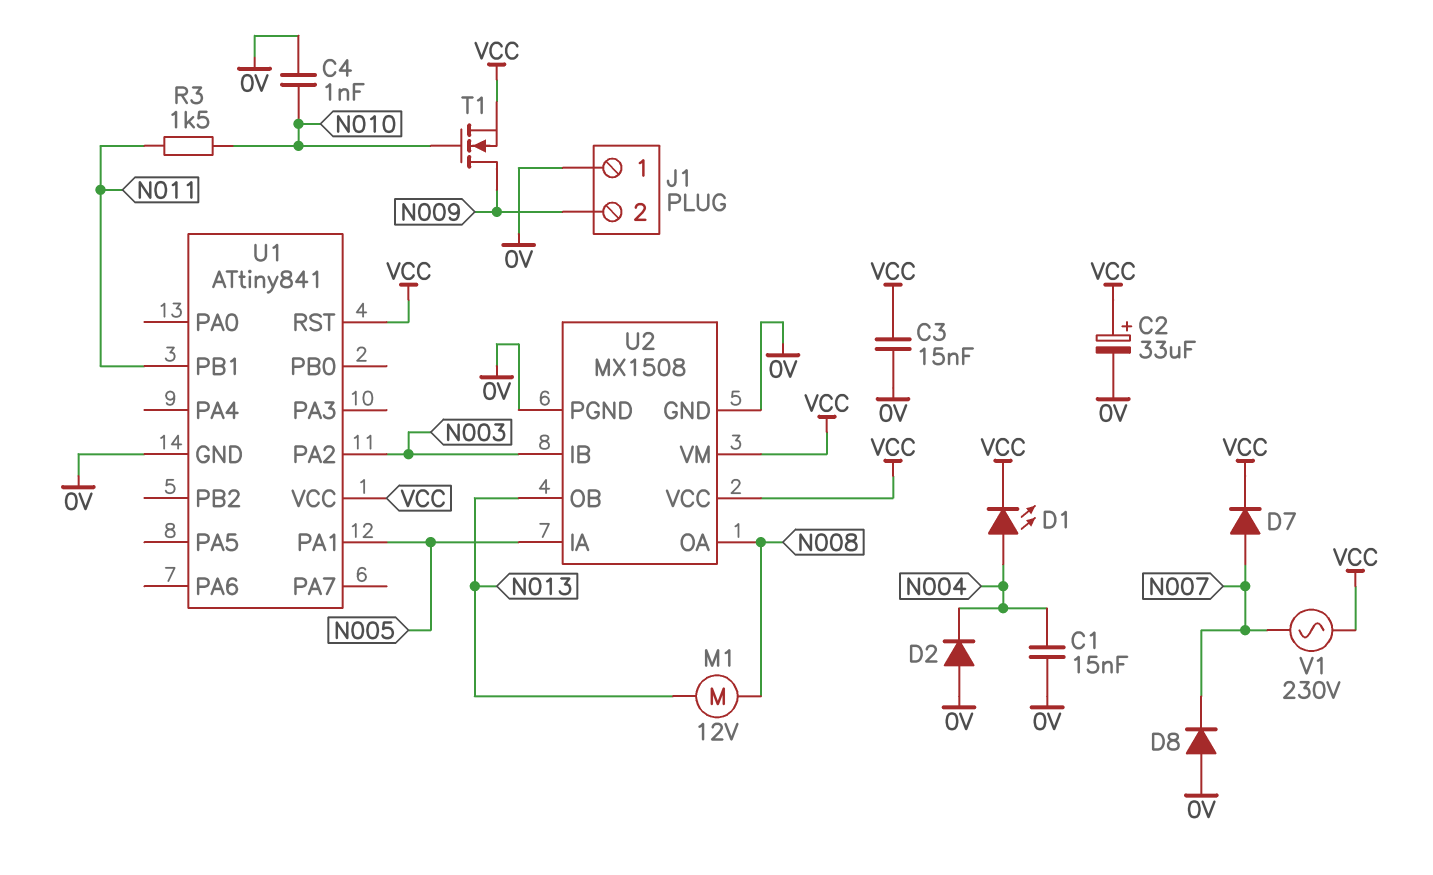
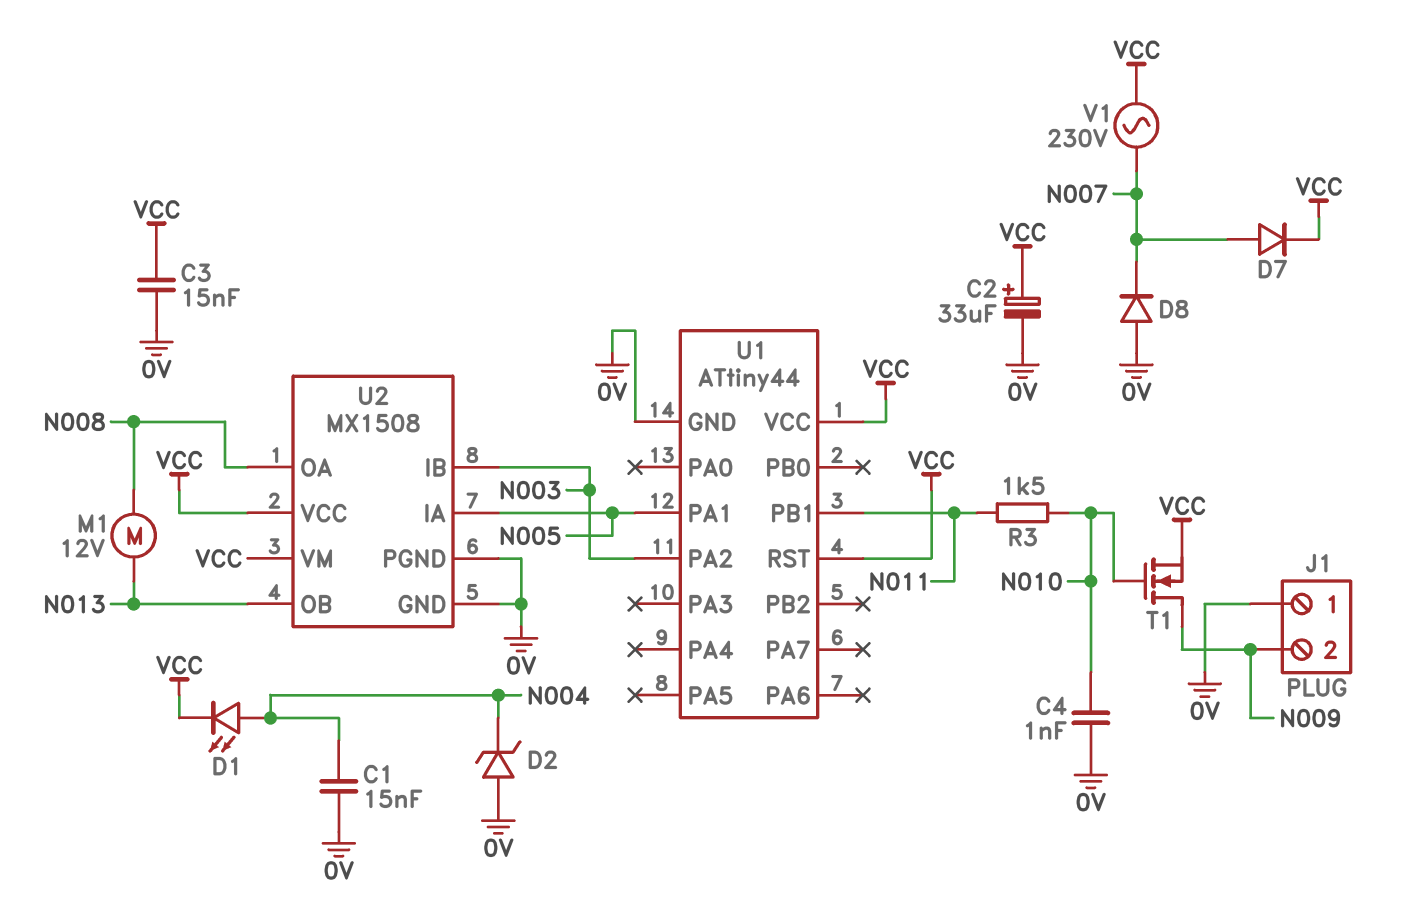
D2: diode (A 0V, K N004) -> zener (A 0V, K N004)
U1: ATtiny841 -> ATtiny44

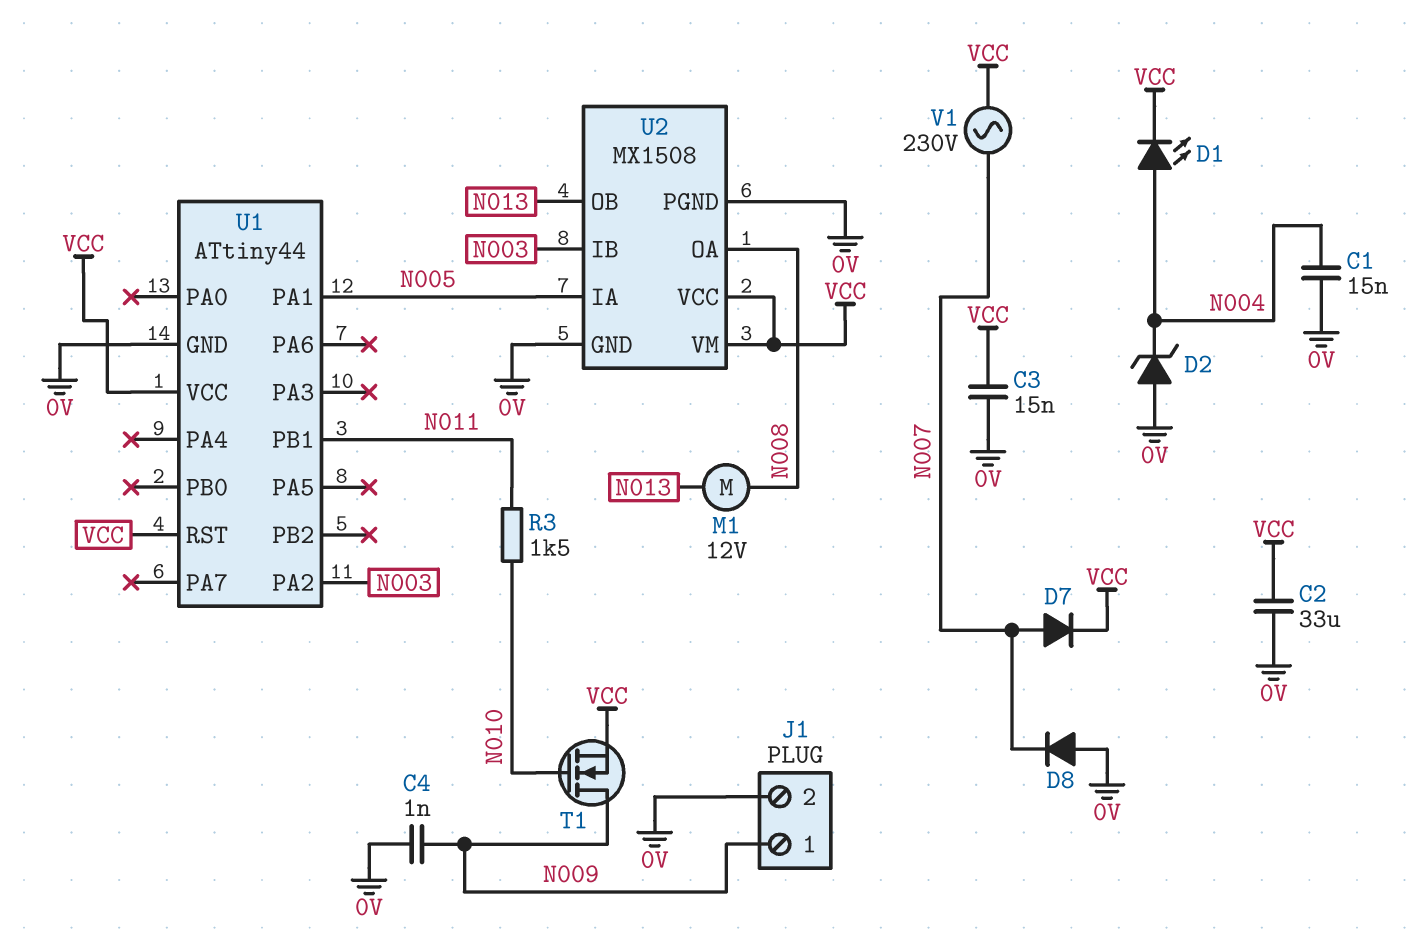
C2: 33uF (plus VCC, minus 0V) -> 33uF (0V, VCC)
C4: 1nF (0V, N010) -> 1nF (0V, N009)
J1 pin 1: 0V -> N009
J1 pin 2: N009 -> 0V

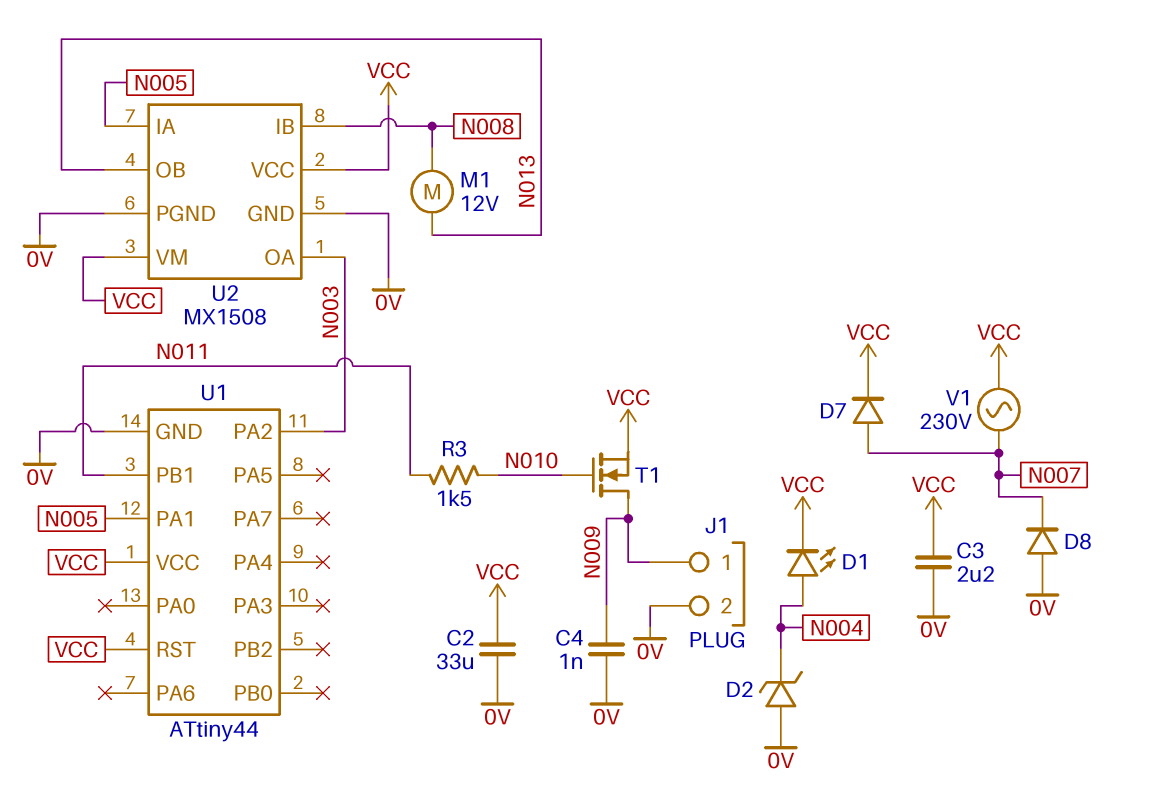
C1: 15nF (0V, N004) -> none
C3: 15nF (0V, VCC) -> 2.2uF (0V, VCC)
U2 pin IB: N003 -> N008
U2 pin OA: N008 -> N003

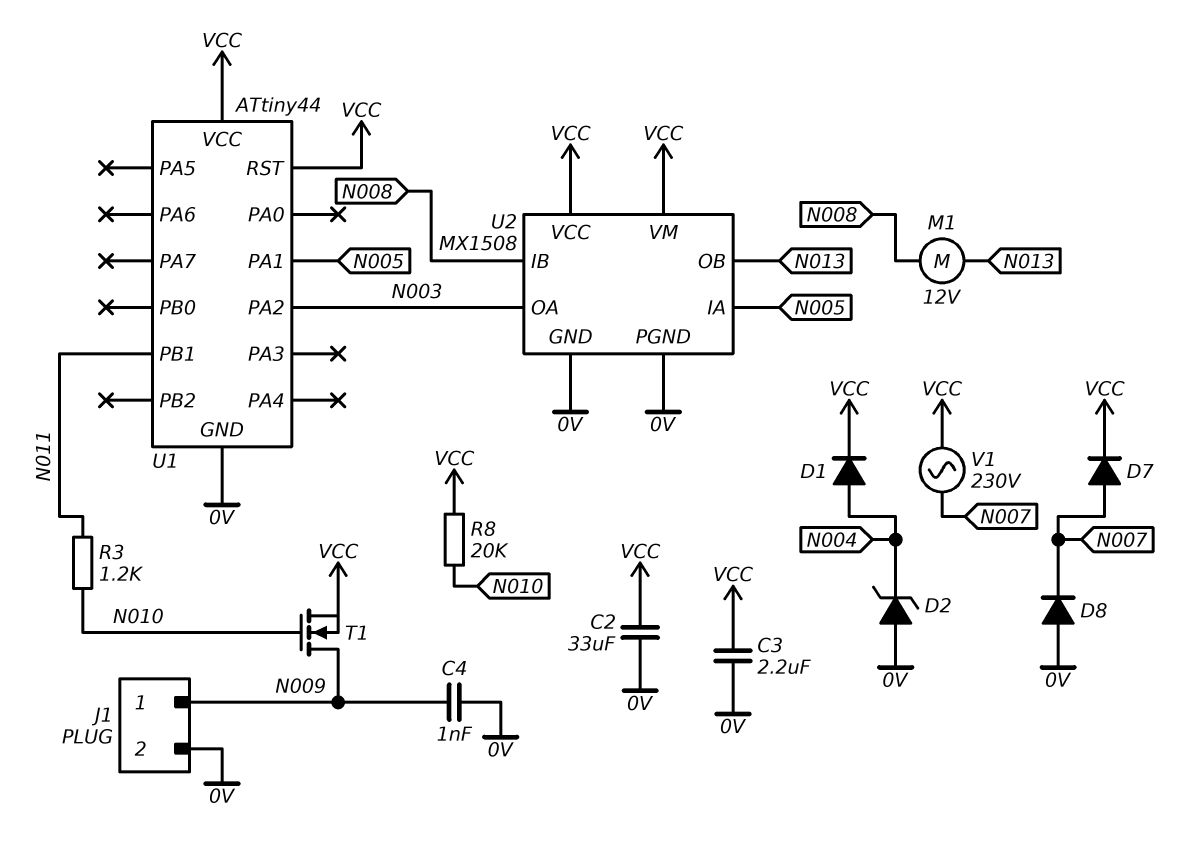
D1: LED (A N004, K VCC) -> diode (A N004, K VCC)
R3: 1.5k (N010, N011) -> 1.2k (N010, N011)
R8: none -> 20k (N010, VCC)

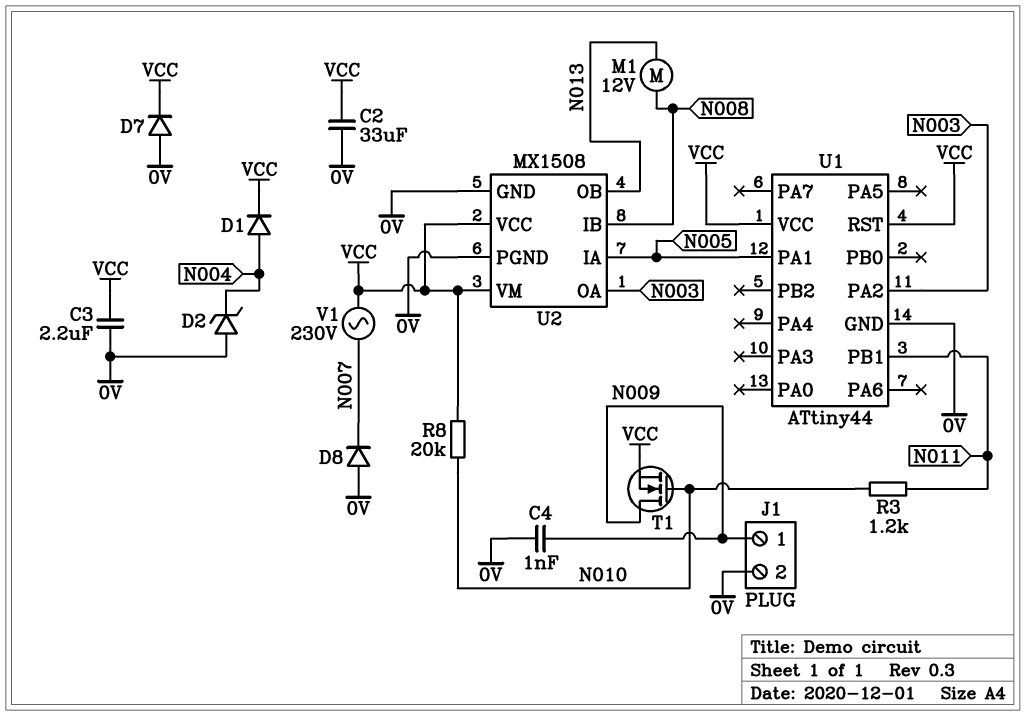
D7: diode (A N007, K VCC) -> diode (A 0V, K VCC)

